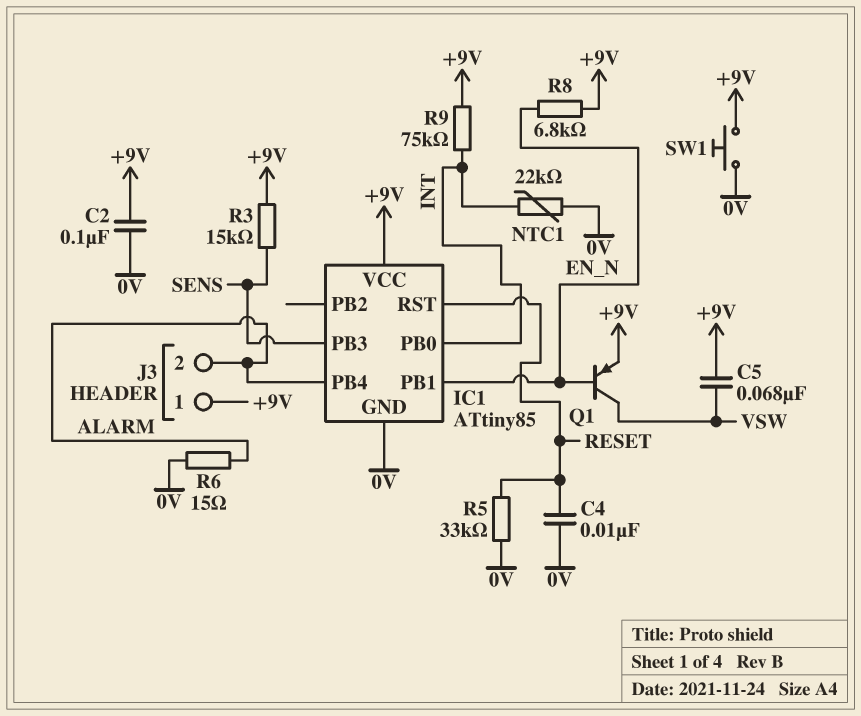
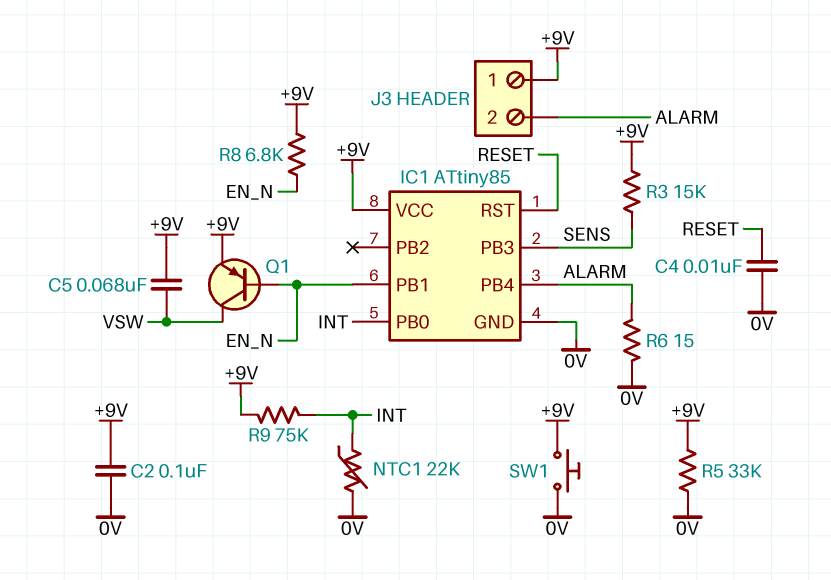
R5: 33k (0V, RESET) -> 33k (+9V, 0V)

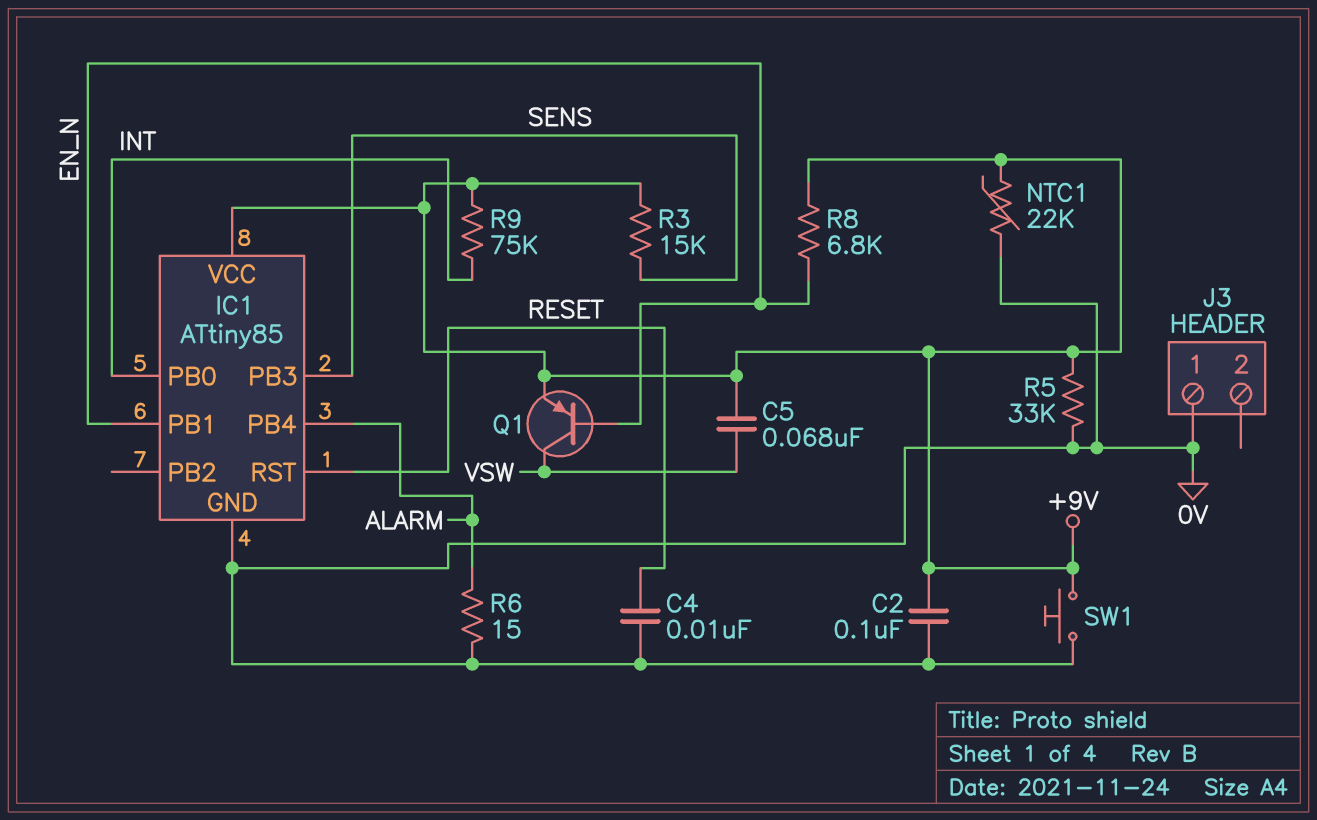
J3 pin 1: +9V -> 0V
J3 pin 2: ALARM -> none
NTC1: 22k (0V, INT) -> 22k (+9V, 0V)

